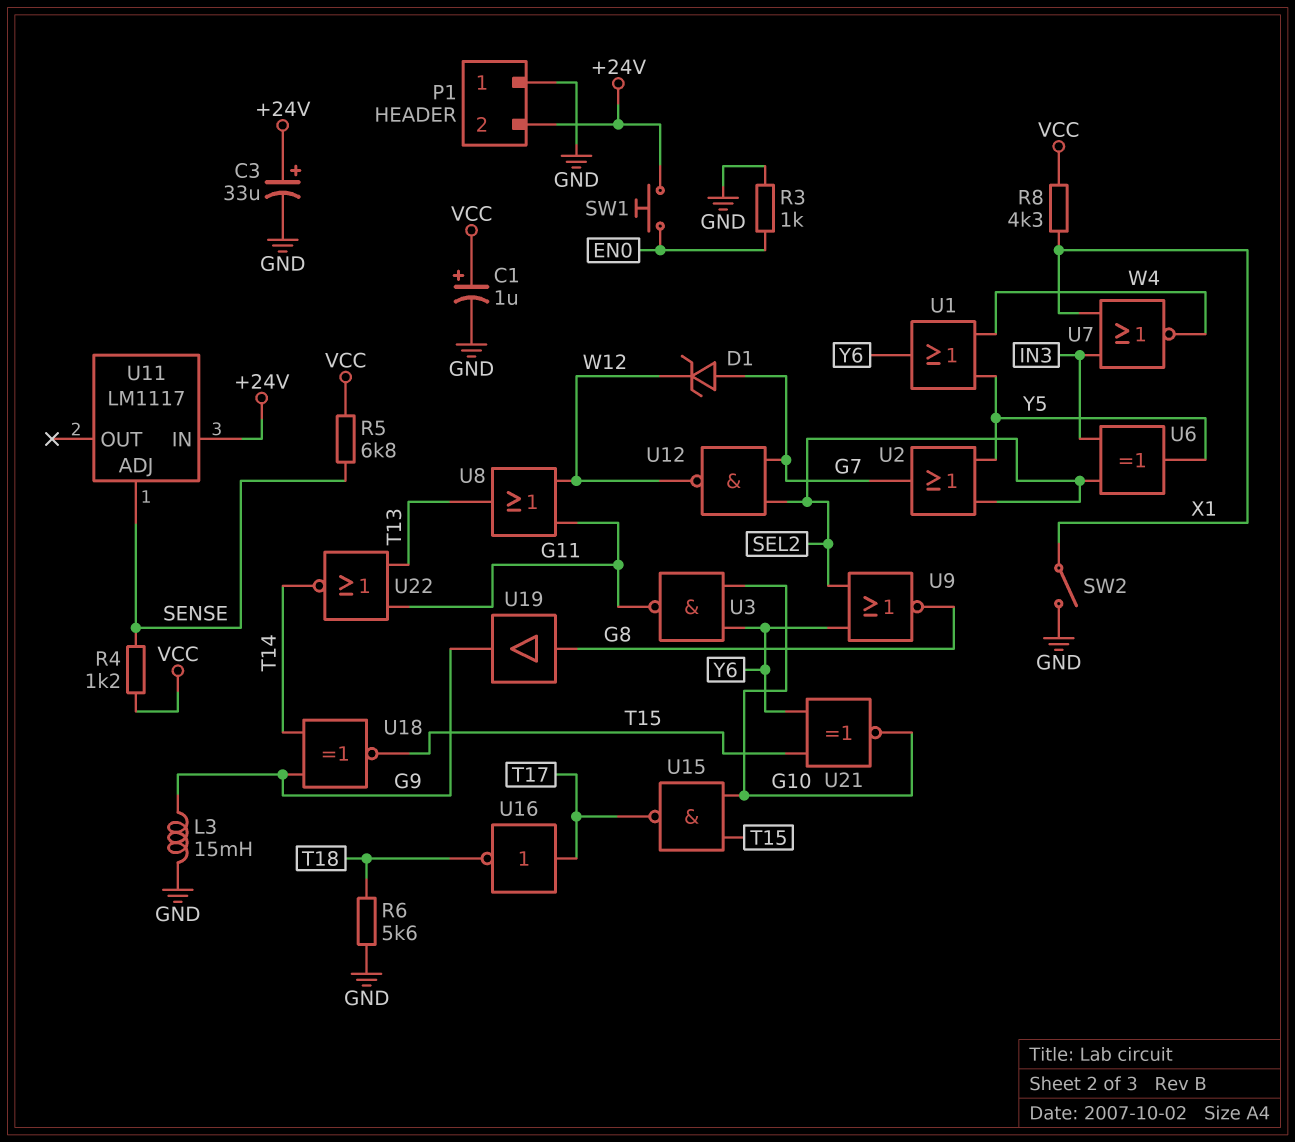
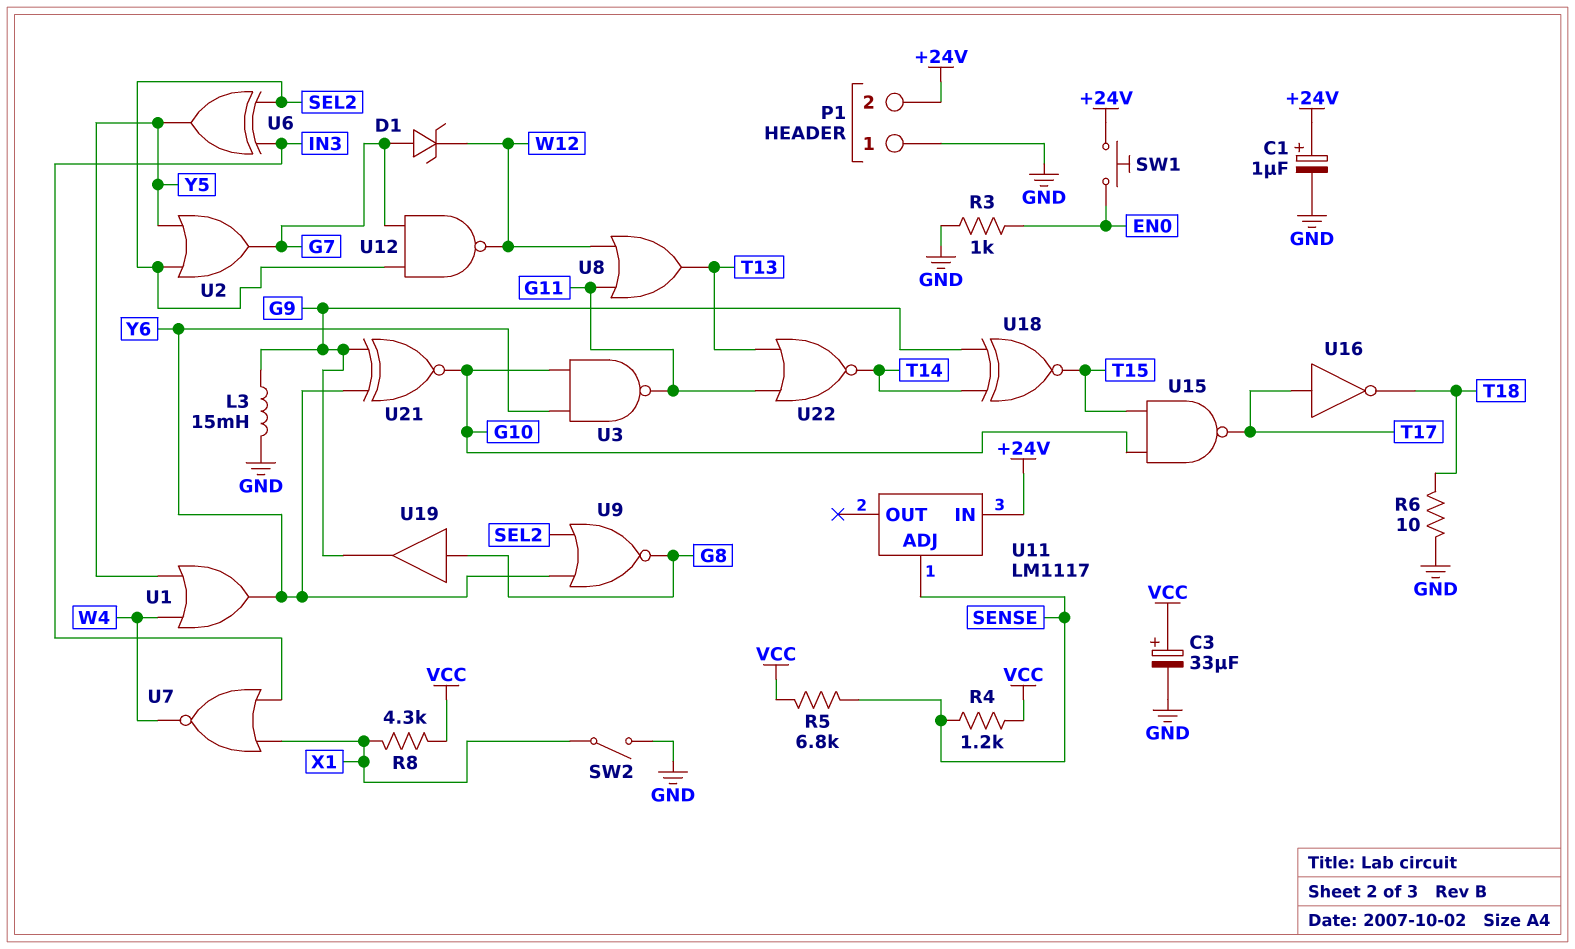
C1: 1uF (plus VCC, minus GND) -> 1uF (plus +24V, minus GND)
C3: 33uF (plus +24V, minus GND) -> 33uF (plus VCC, minus GND)
R6: 5.6k (GND, T18) -> 10 (GND, T18)
U21: XNOR (in T15, in Y6, out G10) -> XNOR (in G9, in Y6, out G10)

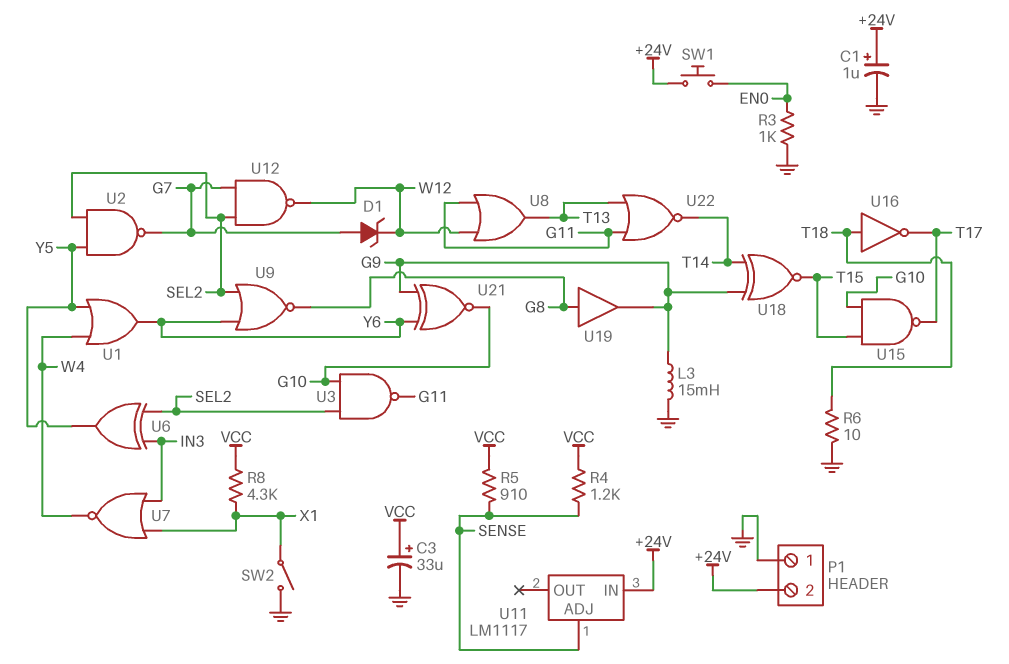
R5: 6.8k (SENSE, VCC) -> 910 (SENSE, VCC)
U2: OR (in SEL2, in Y5, out G7) -> NAND (in SEL2, in Y5, out G7)
U3: NAND (in G10, in Y6, out G11) -> NAND (in G10, in SEL2, out G11)
U16: NOT (in T17, out T18) -> NOT (in T18, out T17)

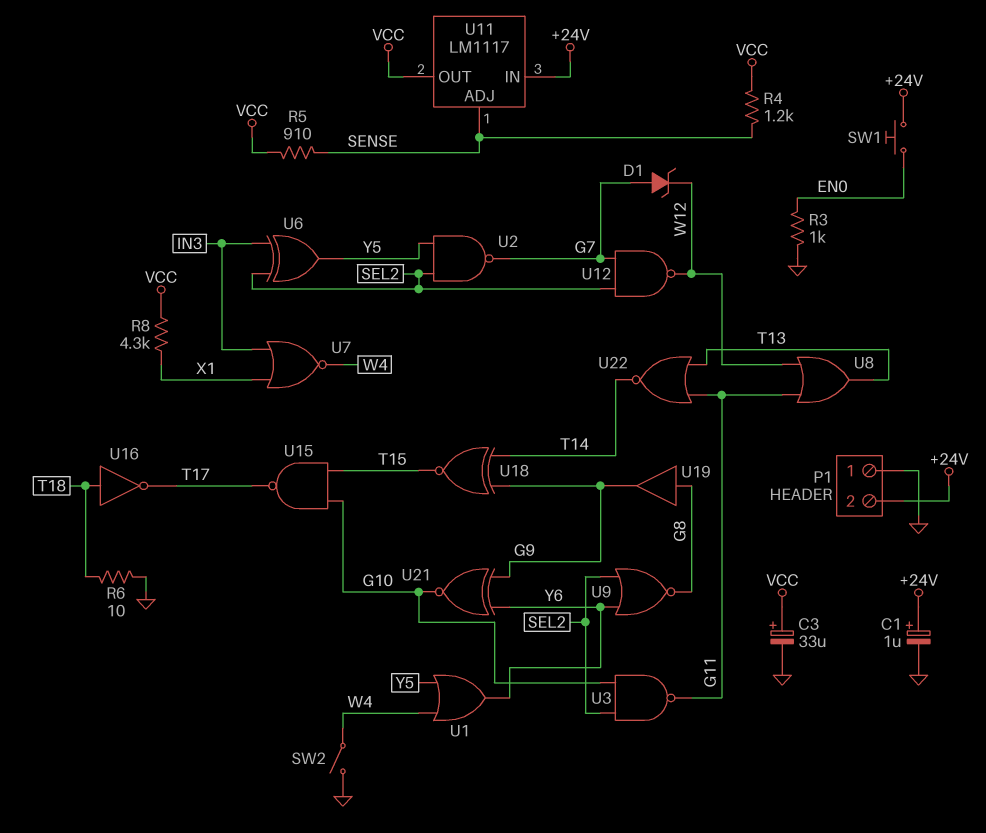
L3: 15mH (G9, GND) -> none
SW2: switch (GND, X1) -> switch (GND, W4)
U11 pin OUT: none -> VCC

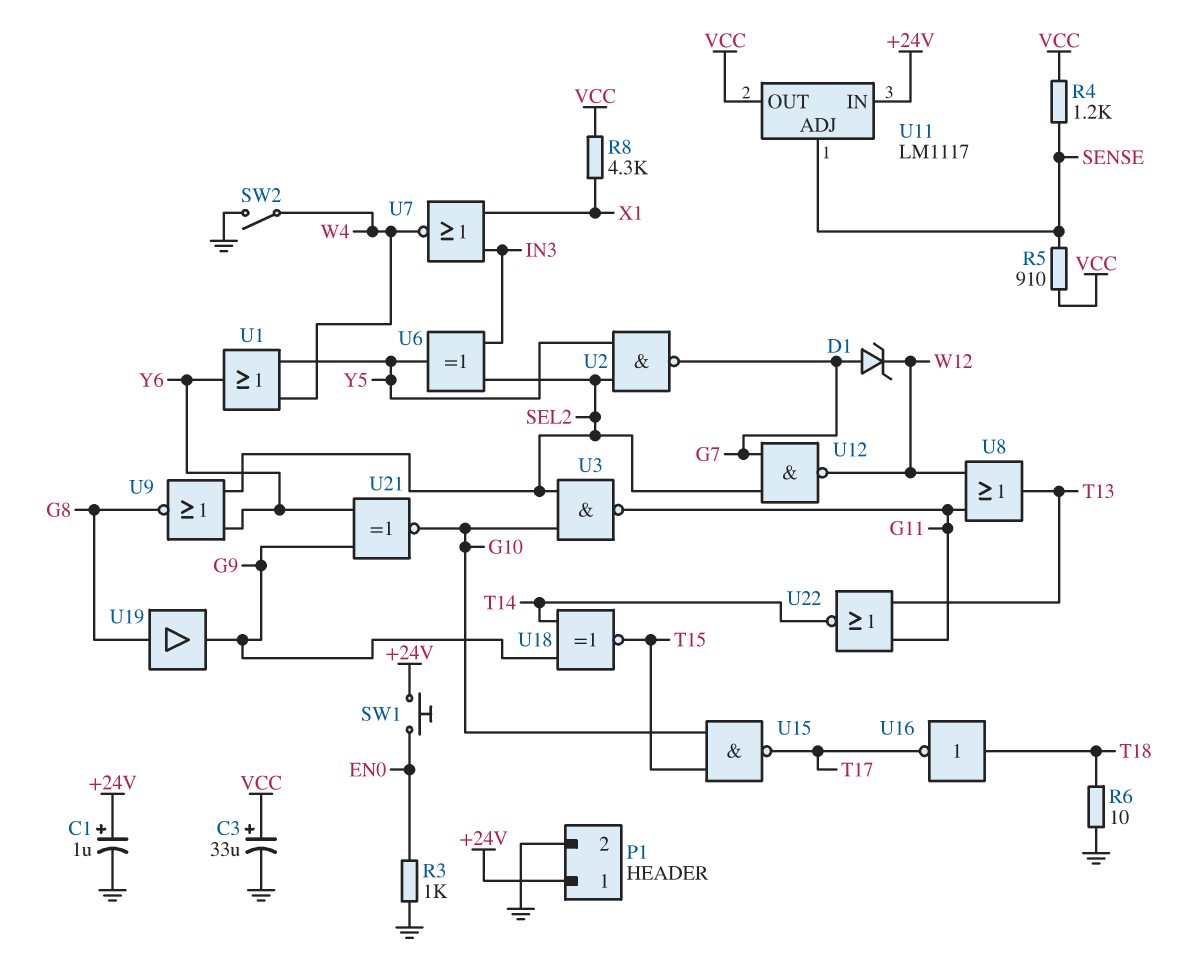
P1 pin 1: GND -> +24V
P1 pin 2: +24V -> GND

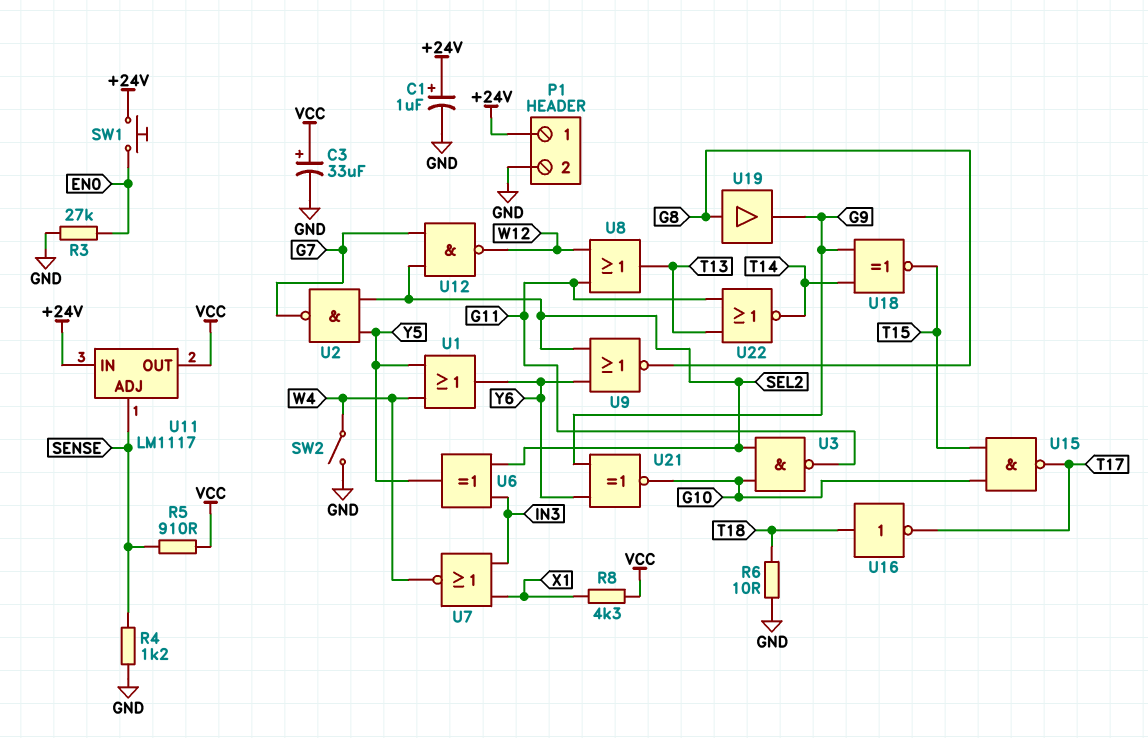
D1: zener (A G7, K W12) -> none
R3: 1k (EN0, GND) -> 27k (EN0, GND)
R4: 1.2k (SENSE, VCC) -> 1.2k (GND, SENSE)

